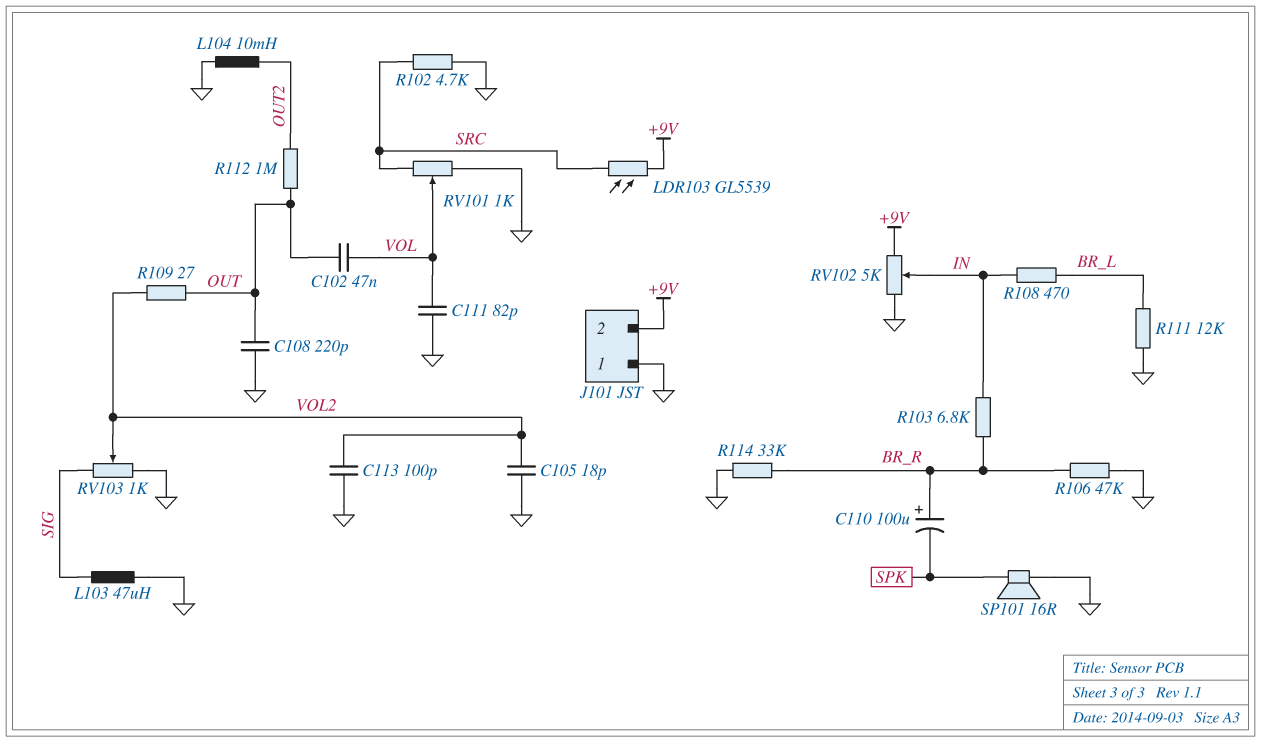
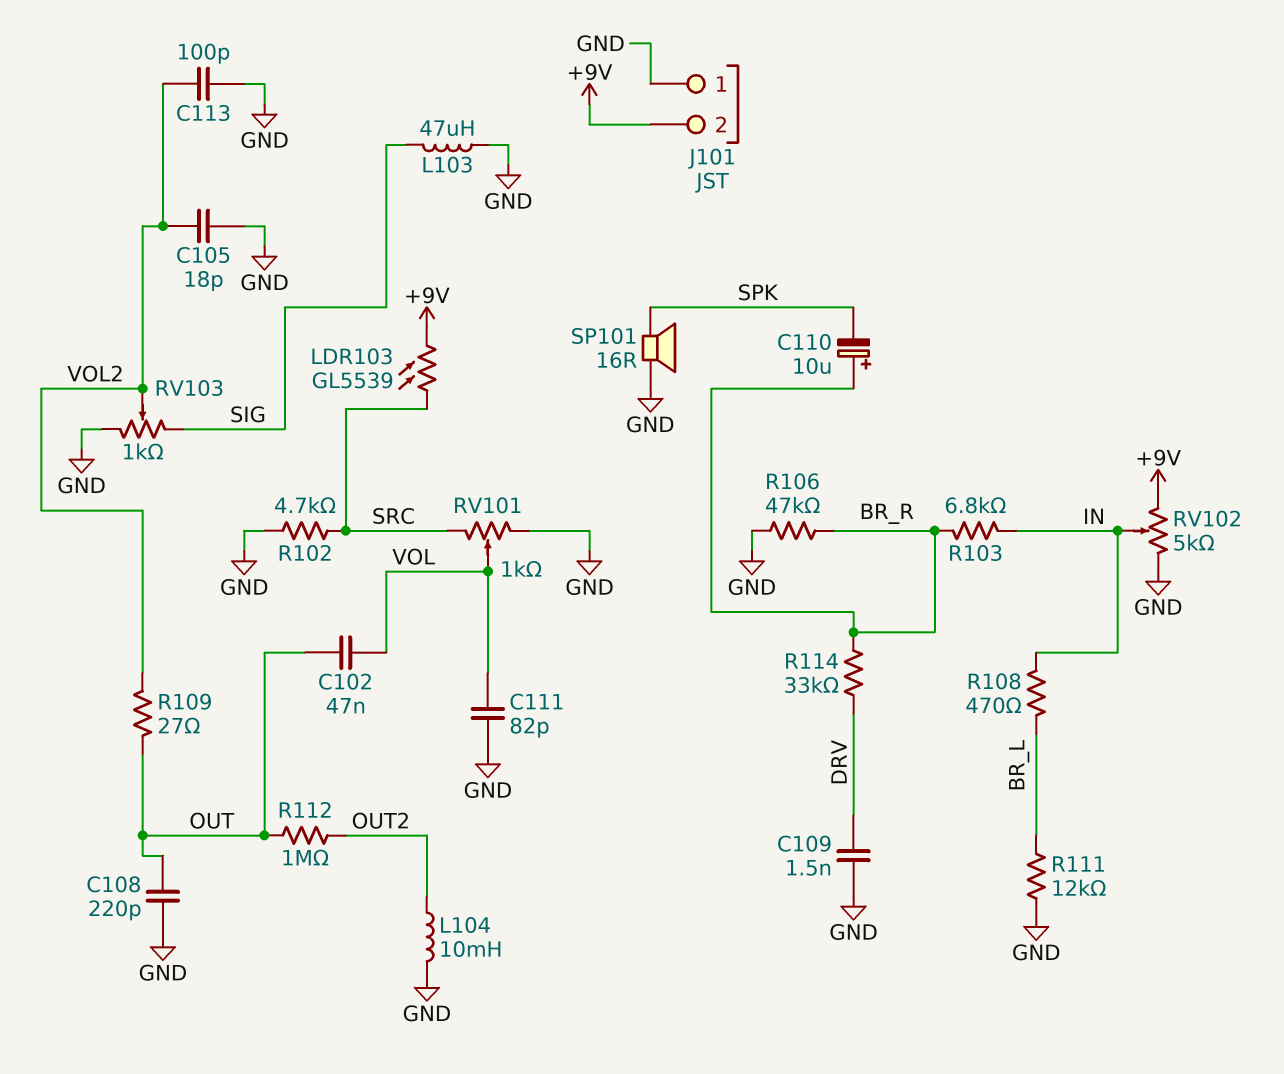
C109: none -> 1.5nF (DRV, GND)
C110: 100uF (plus BR_R, minus SPK) -> 10uF (plus BR_R, minus SPK)
R114: 33k (BR_R, GND) -> 33k (BR_R, DRV)

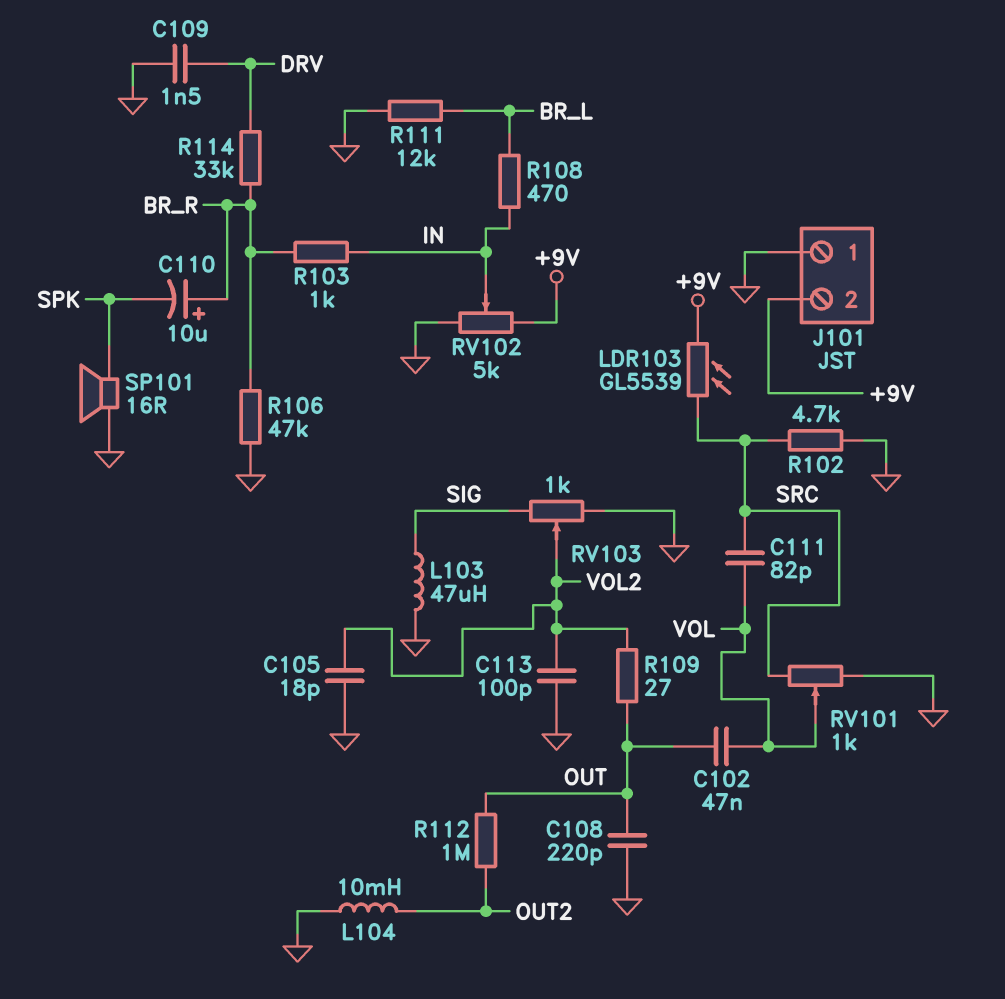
C111: 82pF (GND, VOL) -> 82pF (SRC, VOL)
R103: 6.8k (BR_R, IN) -> 1k (BR_R, IN)

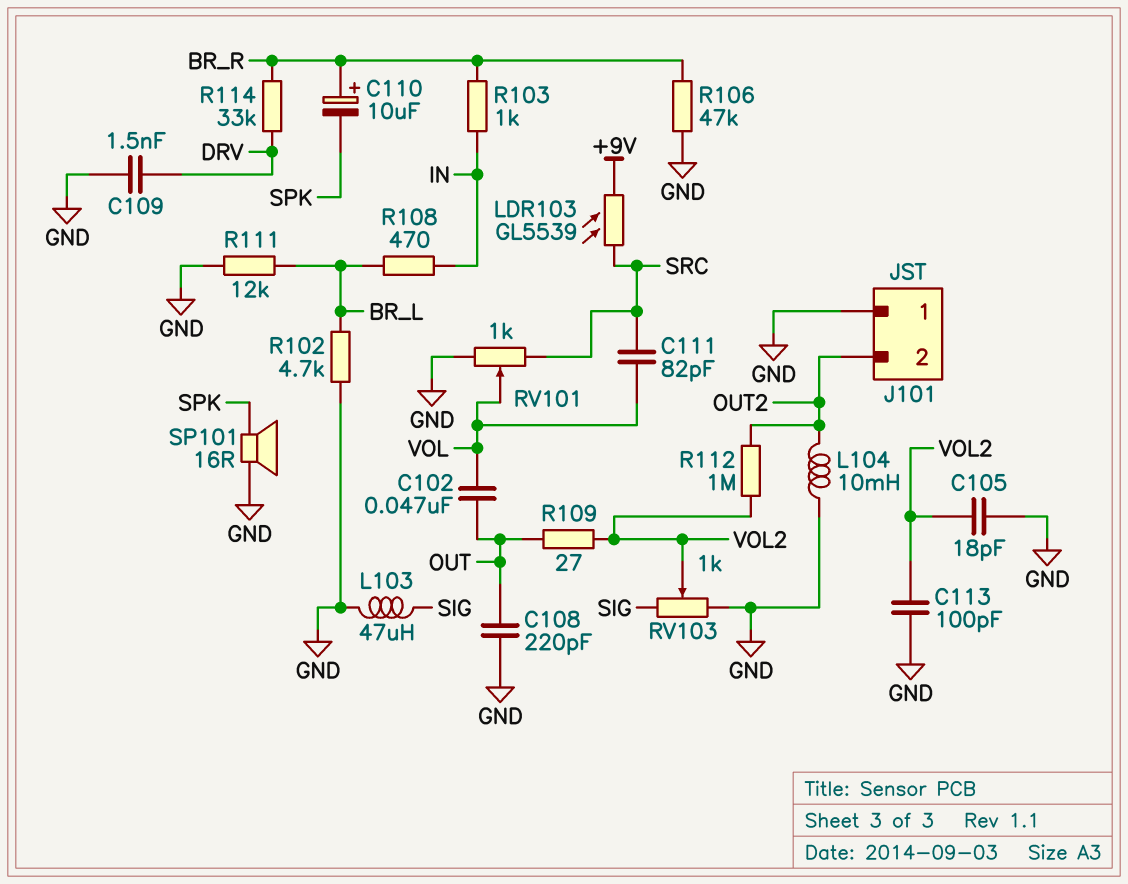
J101 pin 2: +9V -> OUT2
R102: 4.7k (GND, SRC) -> 4.7k (BR_L, GND)
R112: 1M (OUT, OUT2) -> 1M (OUT2, VOL2)
RV102: 5k (+9V, GND, wiper IN) -> none

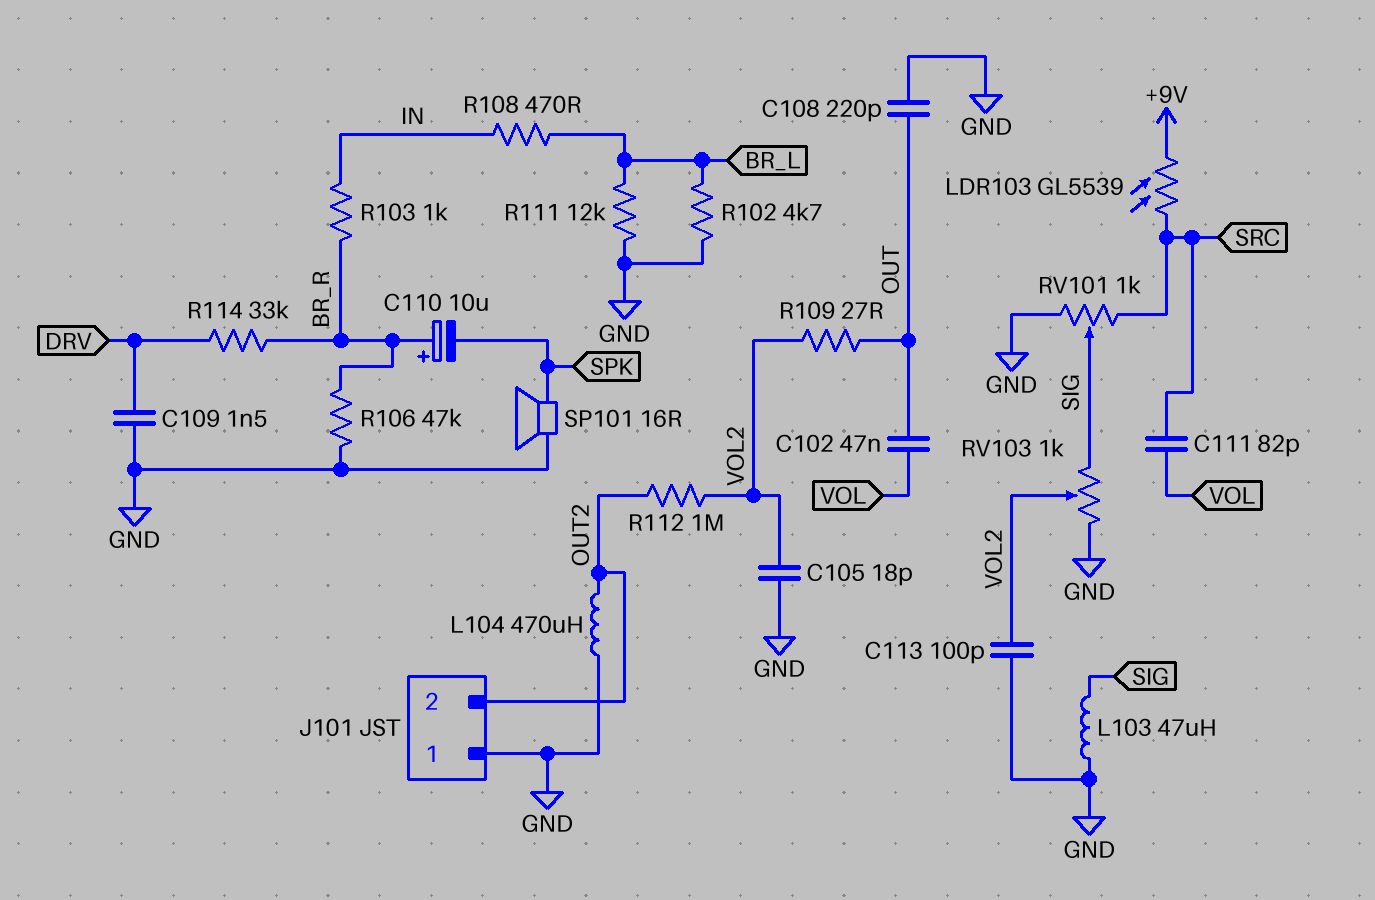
L104: 10mH (GND, OUT2) -> 470uH (GND, OUT2)
RV101: 1k (GND, SRC, wiper VOL) -> 1k (GND, SRC, wiper SIG)

